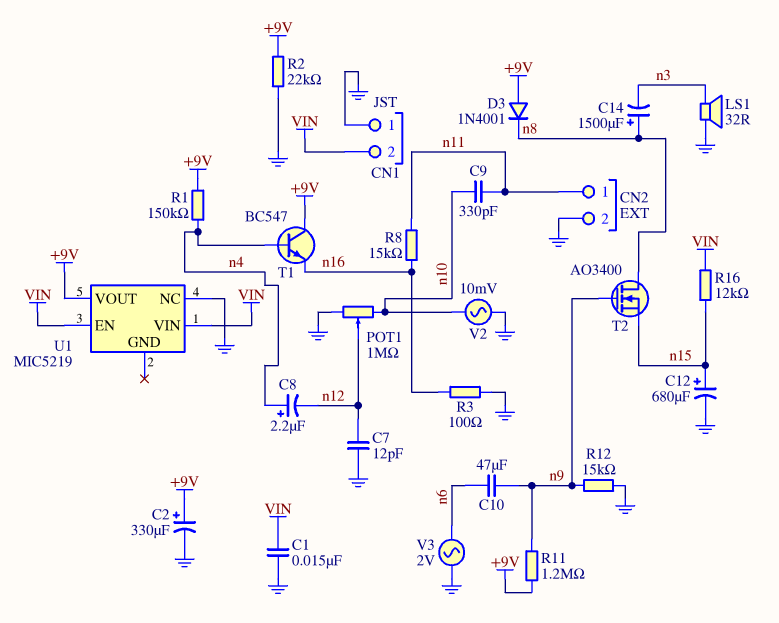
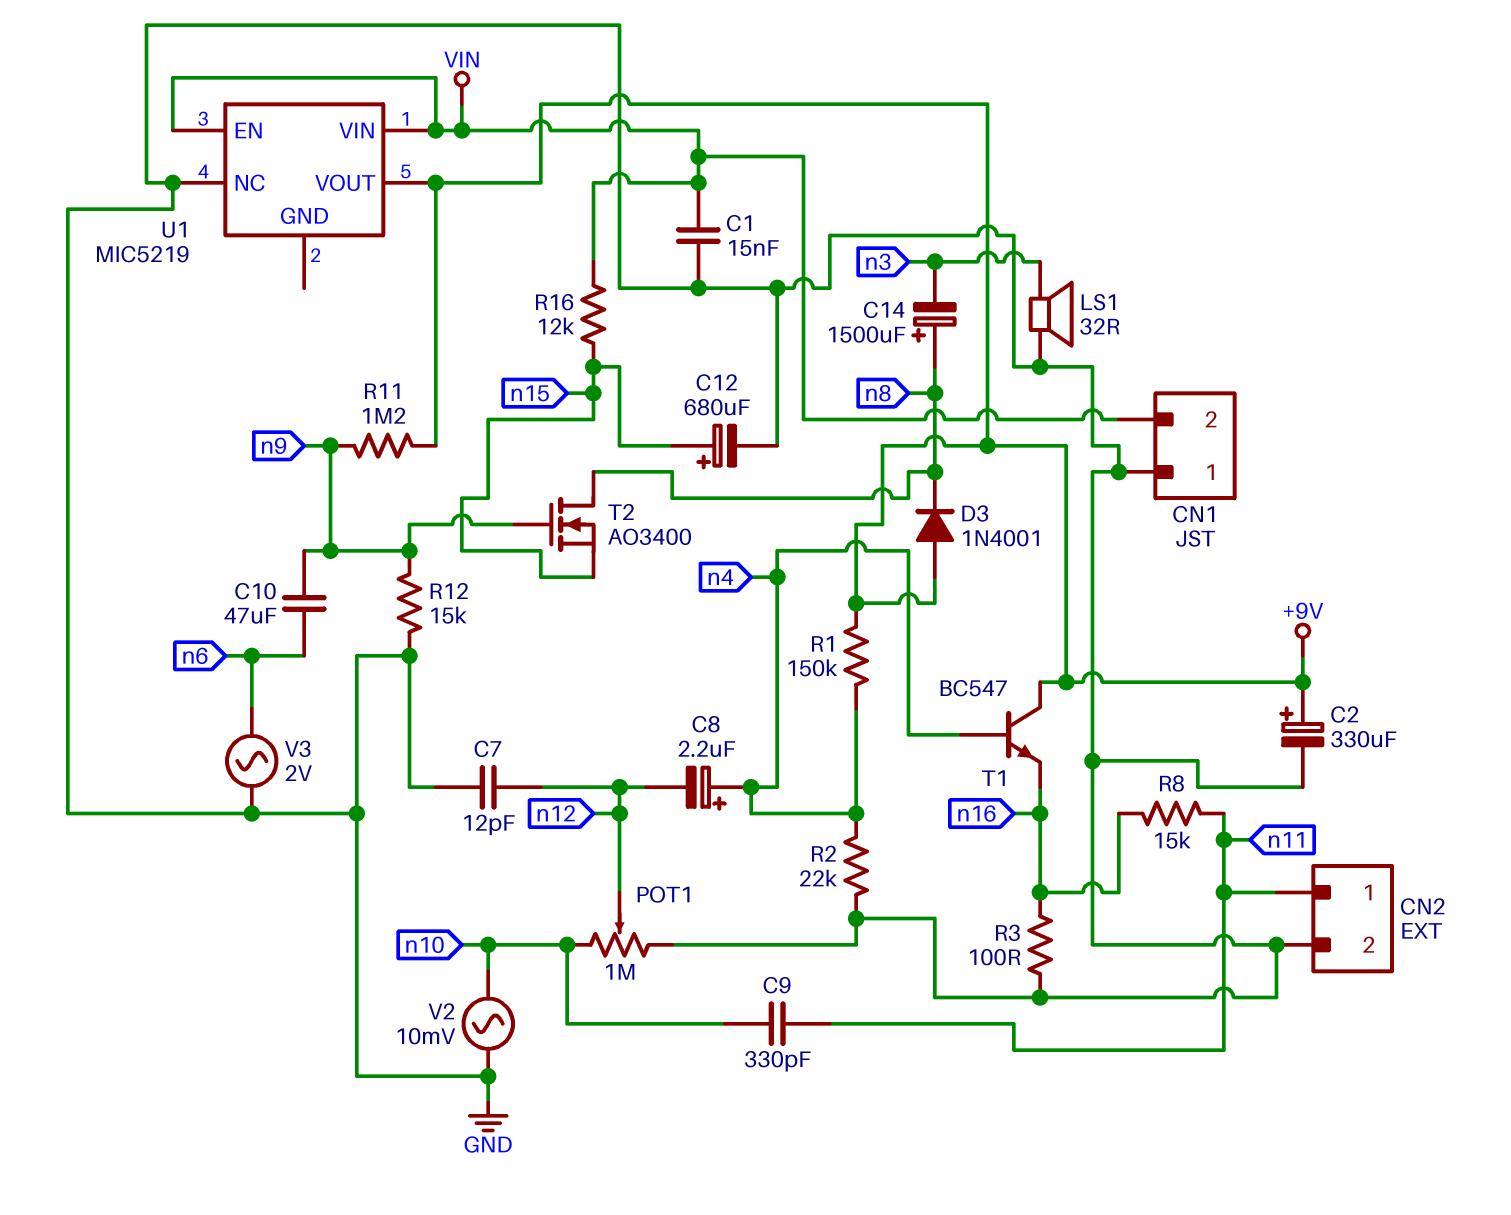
R2: 22k (+9V, GND) -> 22k (GND, n4)

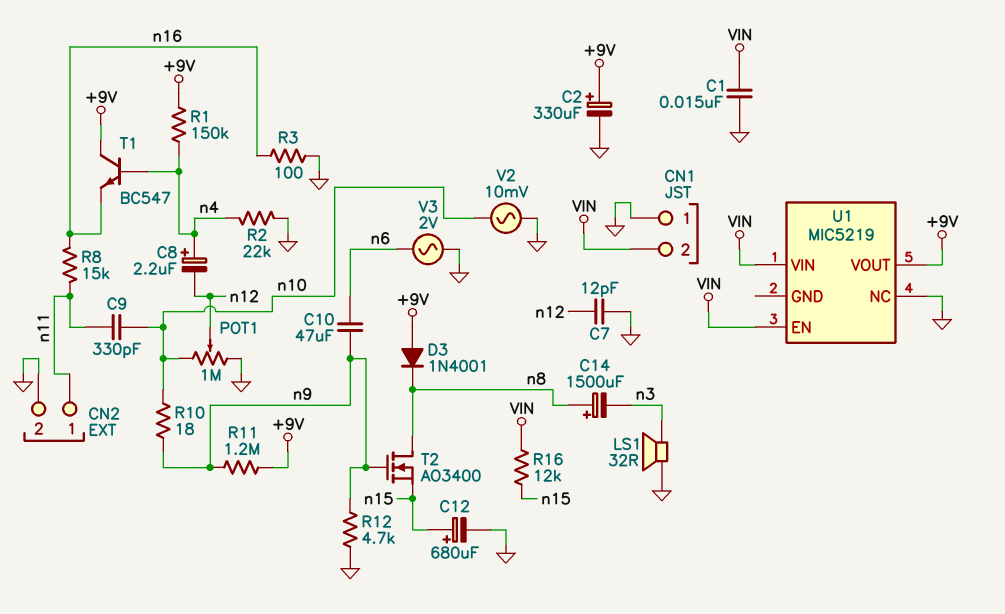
R10: none -> 18 (n9, n10)
R12: 15k (GND, n9) -> 4.7k (GND, n9)

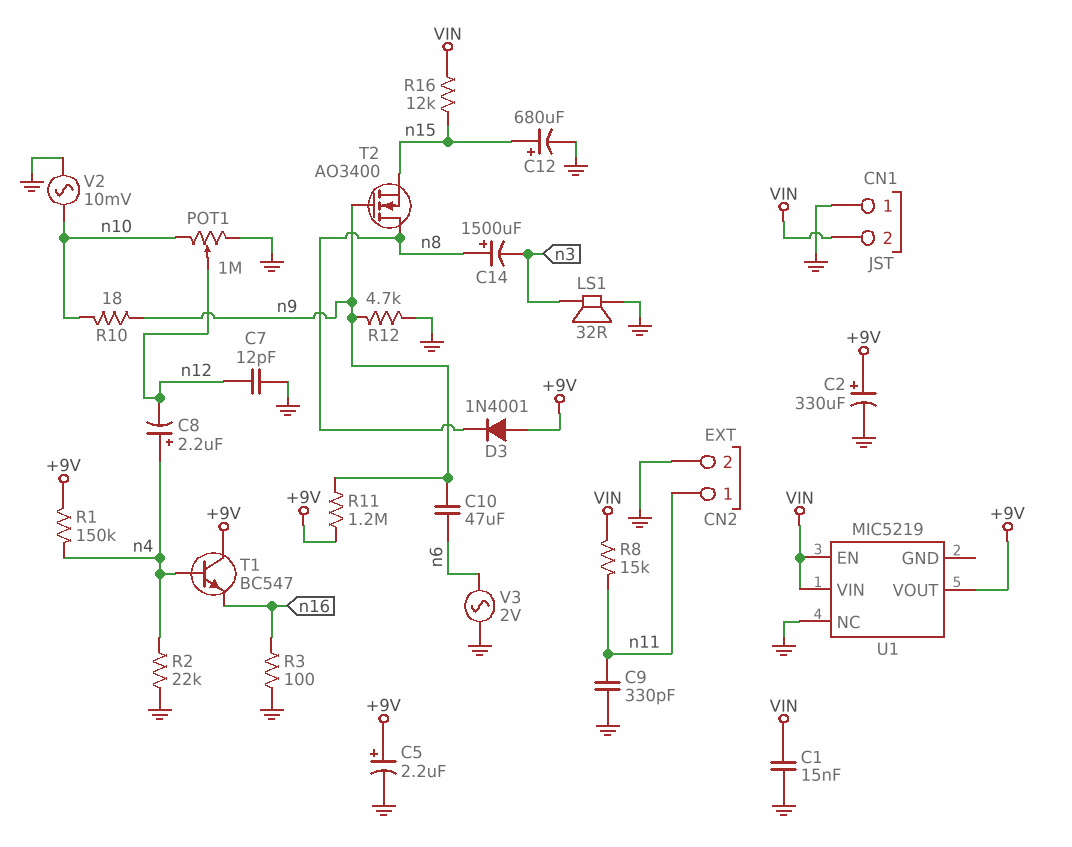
C5: none -> 2.2uF (plus +9V, minus GND)
C9: 330pF (n10, n11) -> 330pF (GND, n11)
R8: 15k (n11, n16) -> 15k (VIN, n11)

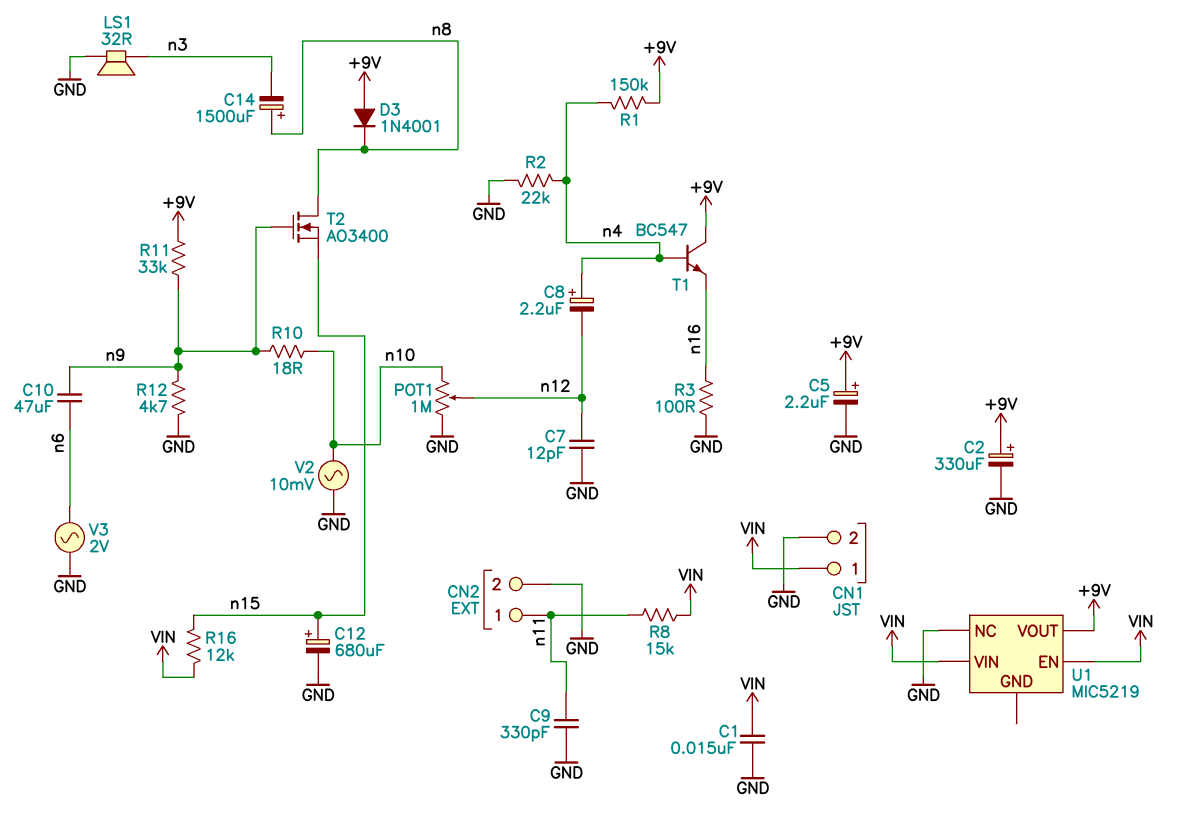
CN1 pin 1: GND -> VIN
CN1 pin 2: VIN -> GND
R11: 1.2M (+9V, n9) -> 33k (+9V, n9)

